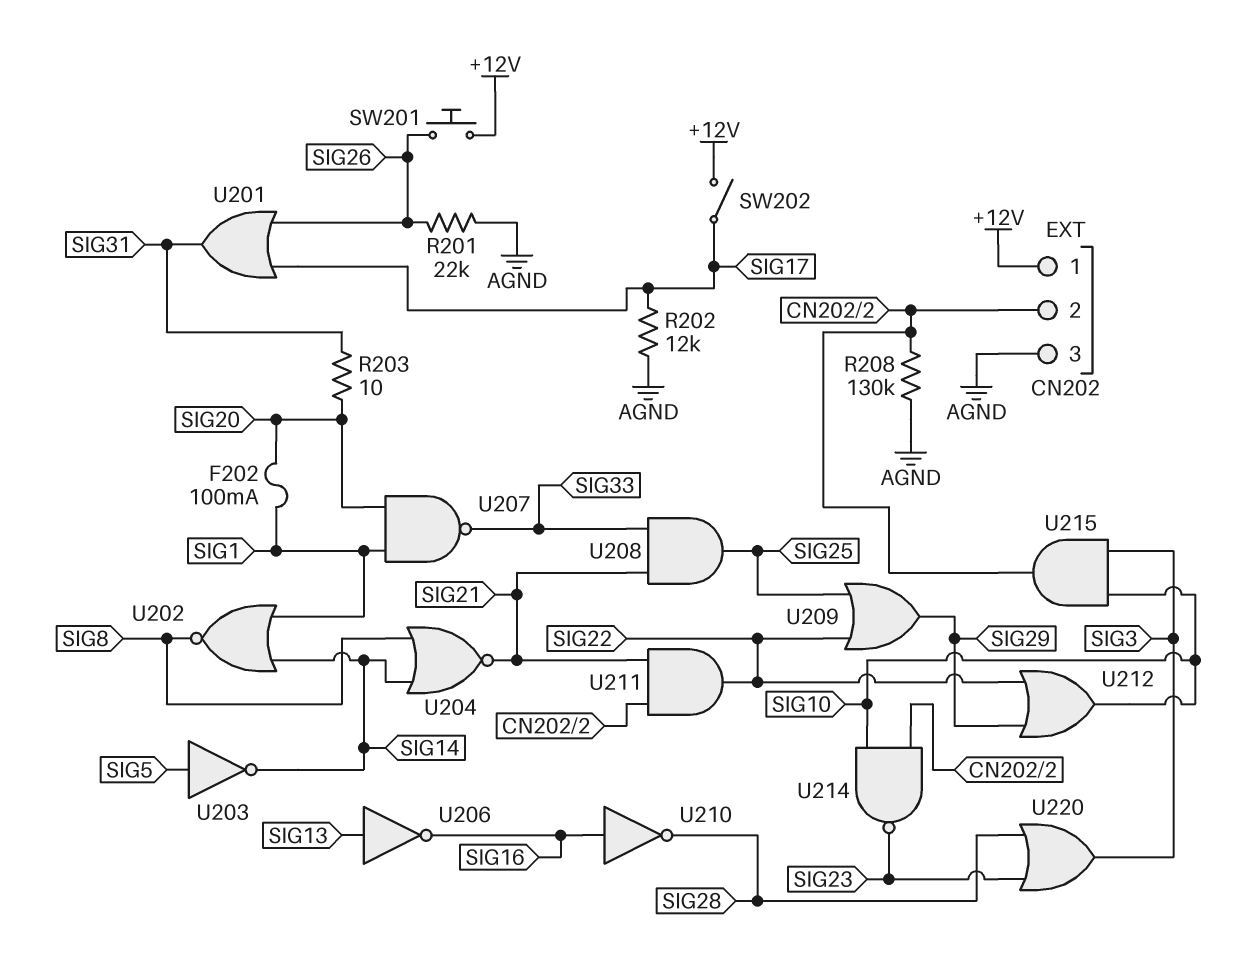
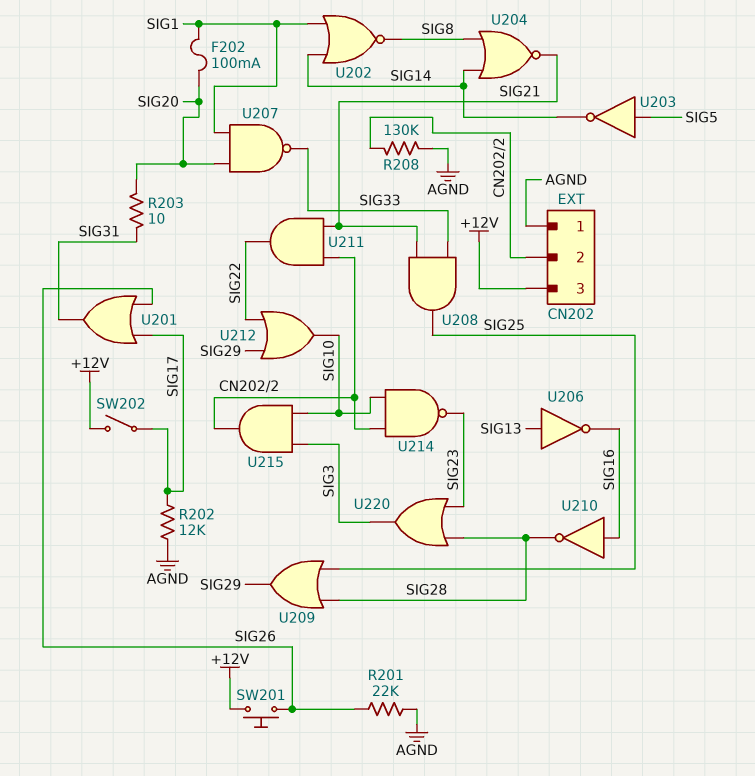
CN202 pin 1: +12V -> AGND
CN202 pin 3: AGND -> +12V
U209: OR (in SIG22, in SIG25, out SIG29) -> OR (in SIG25, in SIG28, out SIG29)

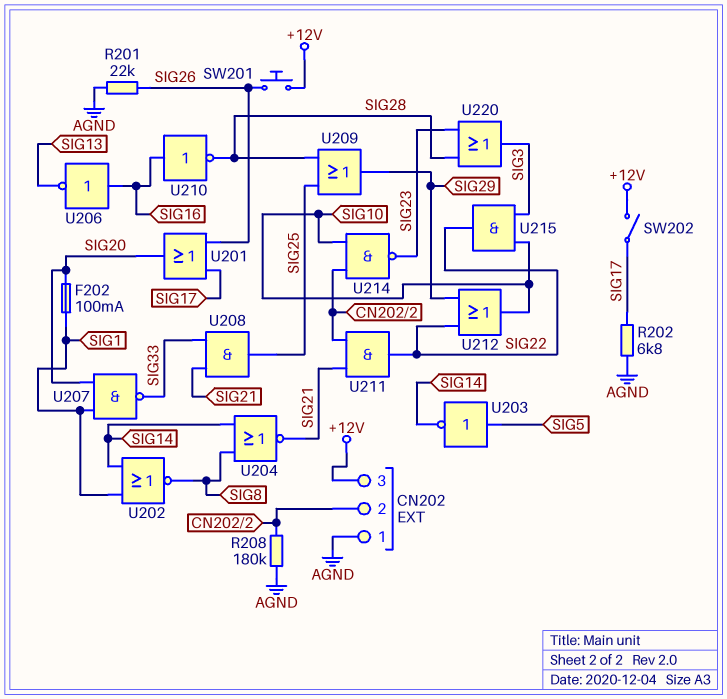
R202: 12k (AGND, SIG17) -> 6.8k (AGND, SIG17)
R203: 10 (SIG20, SIG31) -> none
R208: 130k (AGND, CN202/2) -> 180k (AGND, CN202/2)
U201: OR (in SIG17, in SIG26, out SIG31) -> OR (in SIG17, in SIG26, out SIG20)
U206: NOT (in SIG13, out SIG16) -> NOT (in SIG16, out SIG13)
U215: AND (in SIG3, in SIG10, out CN202/2) -> AND (in SIG3, in SIG10, out SIG22)

